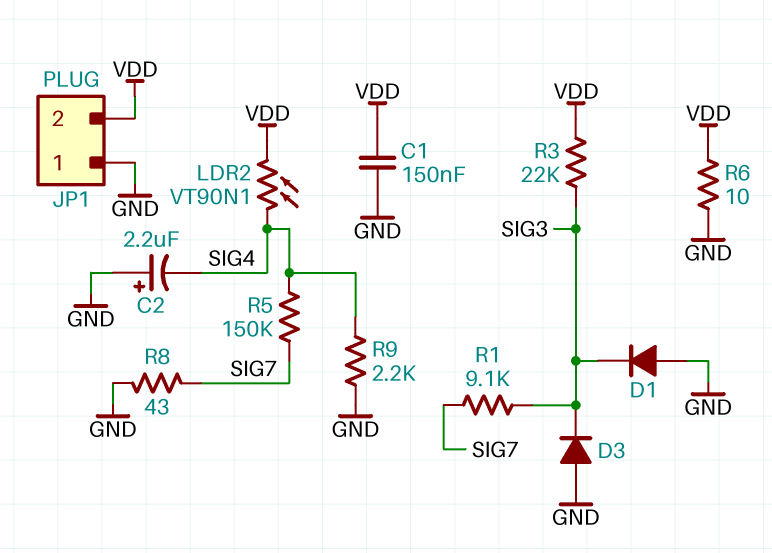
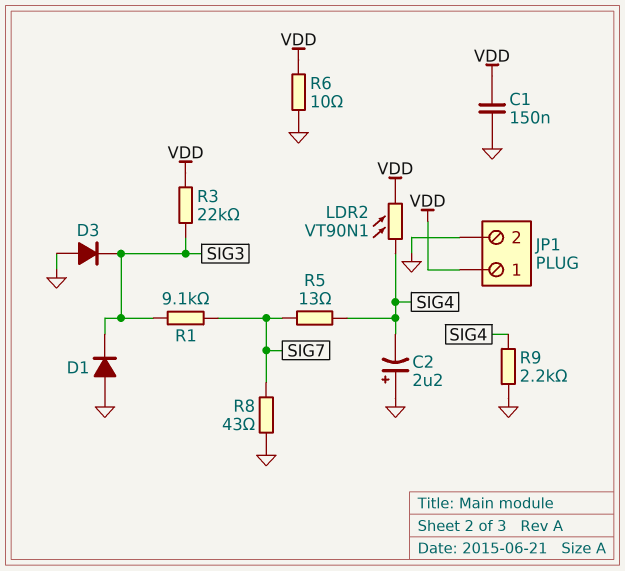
JP1 pin 1: GND -> VDD
JP1 pin 2: VDD -> GND
R5: 150k (SIG4, SIG7) -> 13 (SIG4, SIG7)

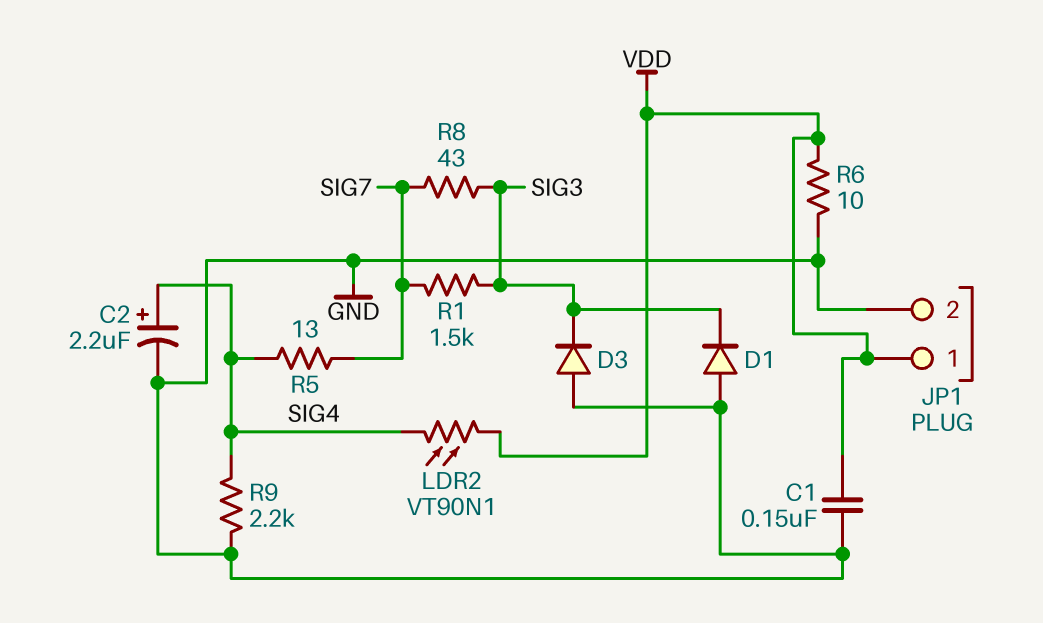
C2: 2.2uF (plus GND, minus SIG4) -> 2.2uF (plus SIG4, minus GND)
R1: 9.1k (SIG3, SIG7) -> 1.5k (SIG3, SIG7)
R3: 22k (SIG3, VDD) -> none
R8: 43 (GND, SIG7) -> 43 (SIG3, SIG7)

